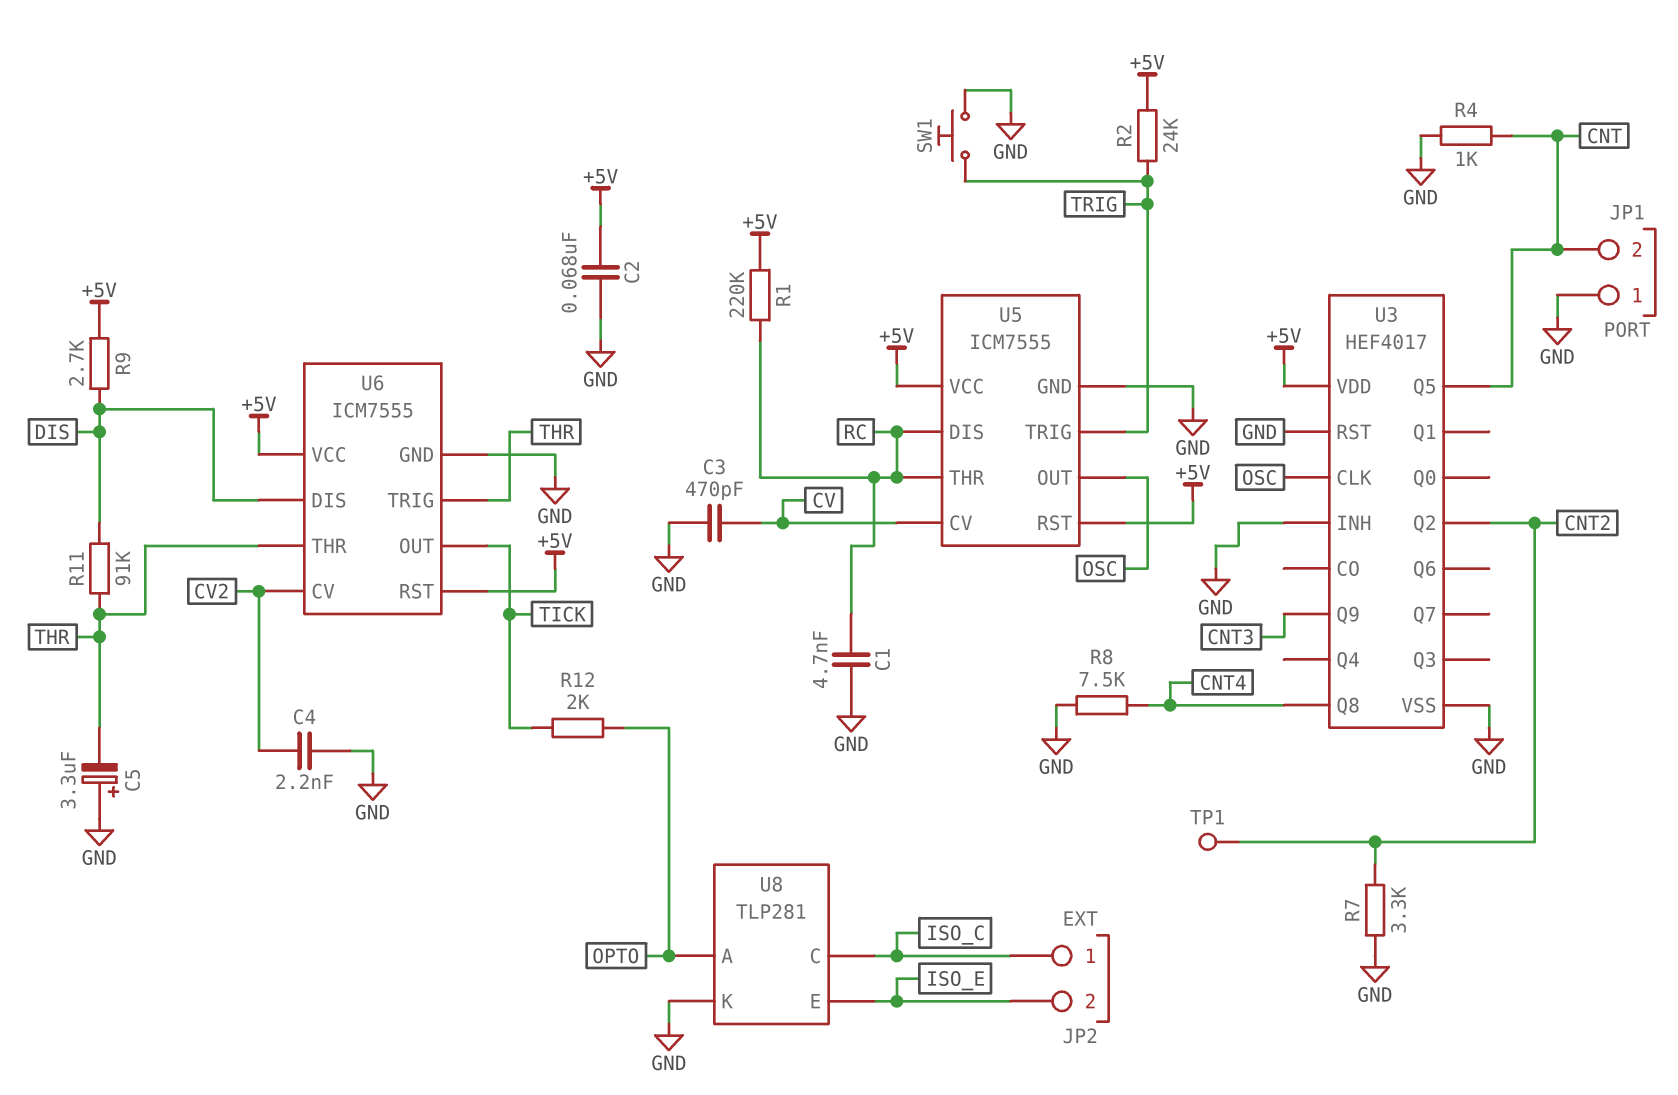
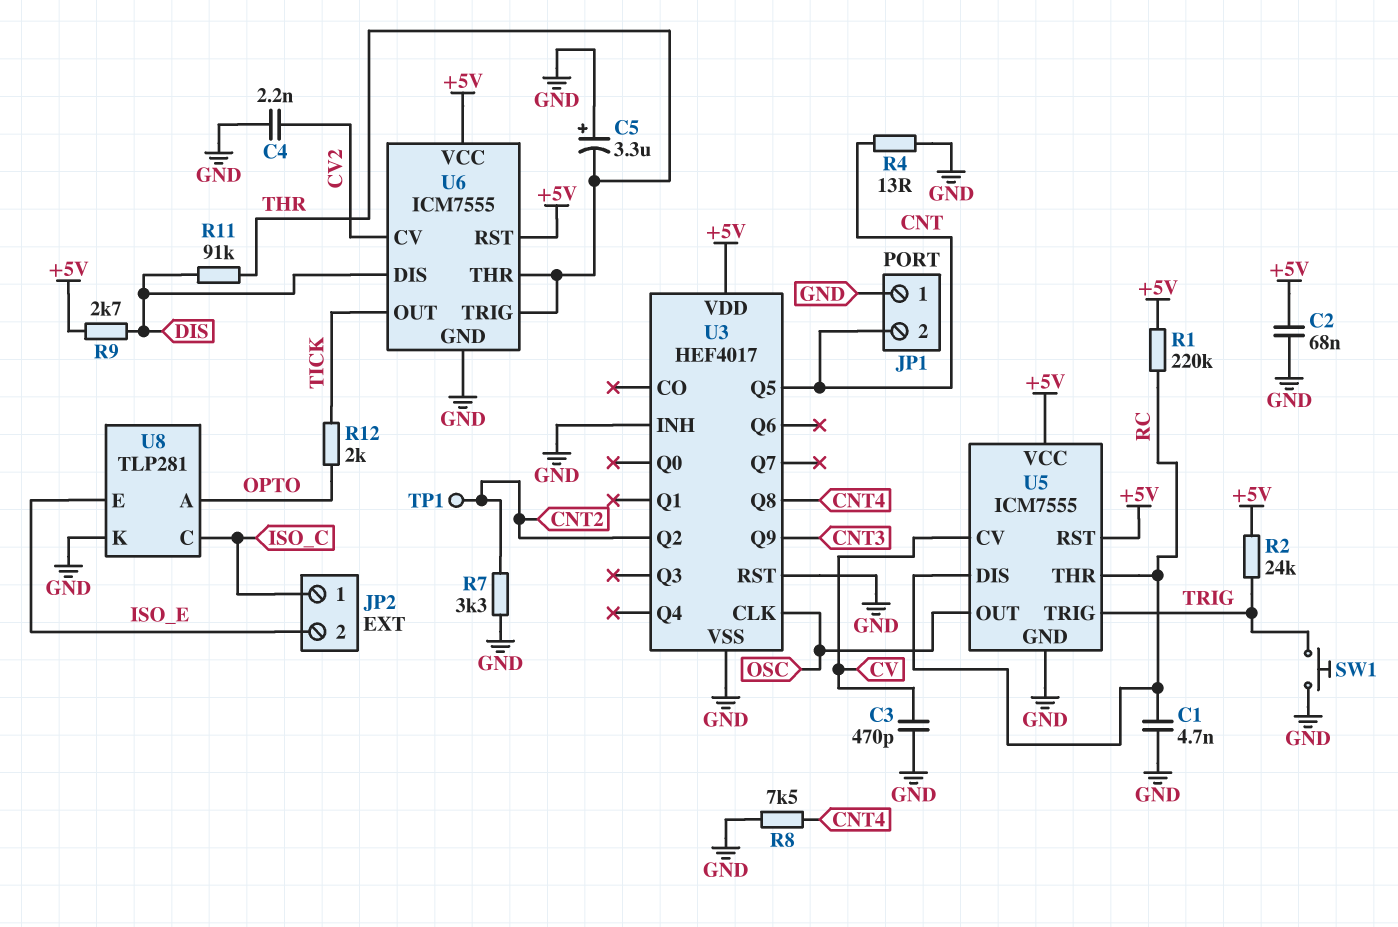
R4: 1k (CNT, GND) -> 13 (CNT, GND)

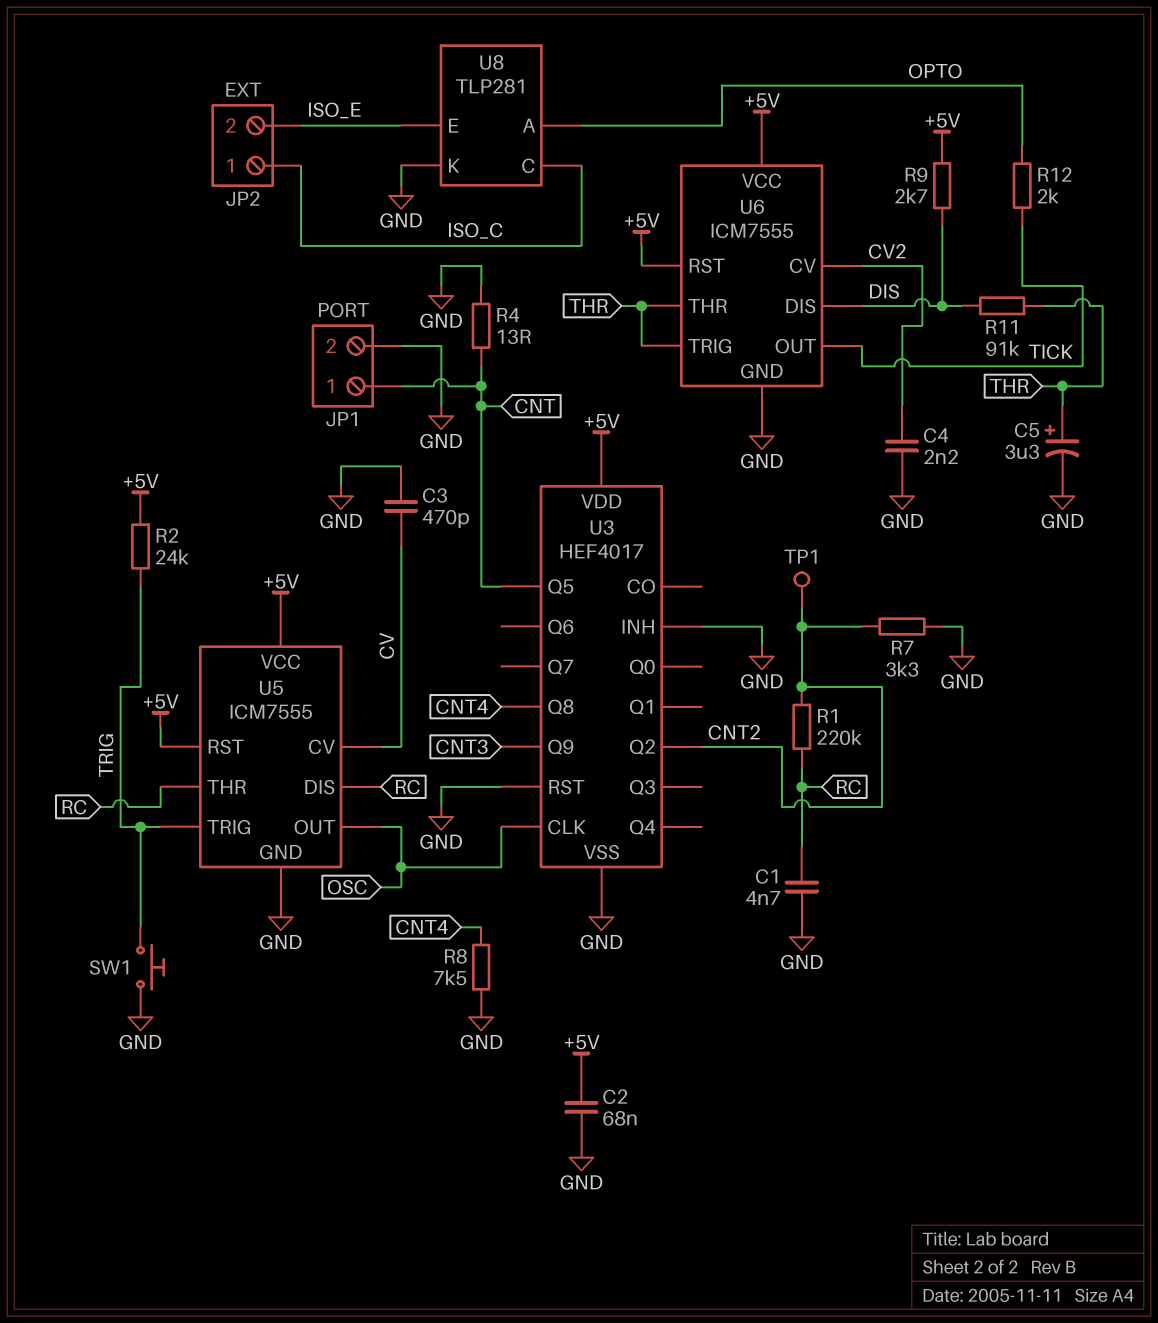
C5: 3.3uF (plus GND, minus THR) -> 3.3uF (plus THR, minus GND)
JP1 pin 1: GND -> CNT
JP1 pin 2: CNT -> GND
R1: 220k (+5V, RC) -> 220k (CNT2, RC)

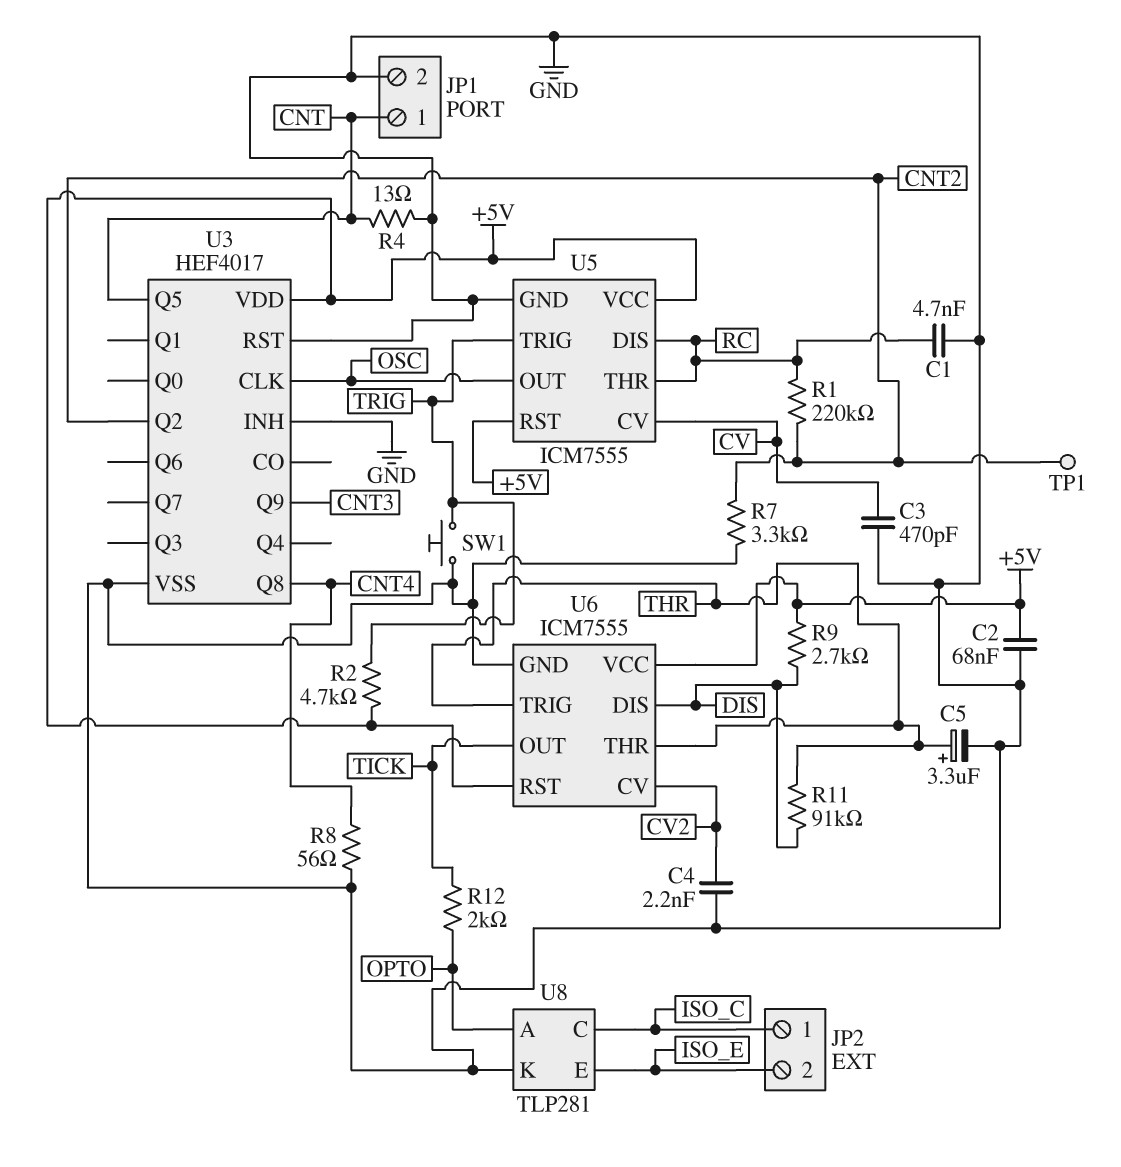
R2: 24k (+5V, TRIG) -> 4.7k (+5V, TRIG)
R8: 7.5k (CNT4, GND) -> 56 (CNT4, GND)

